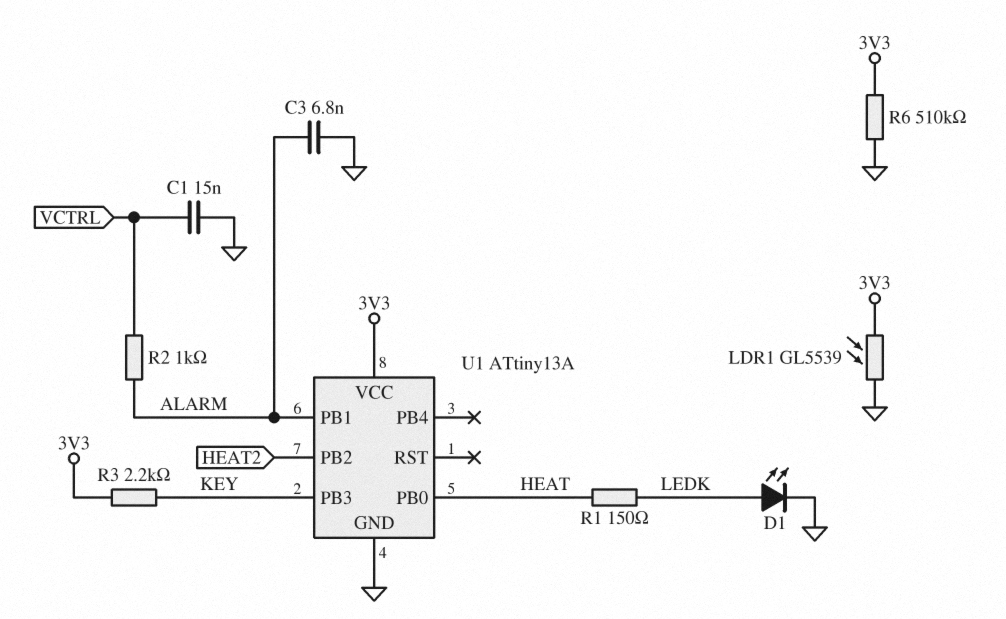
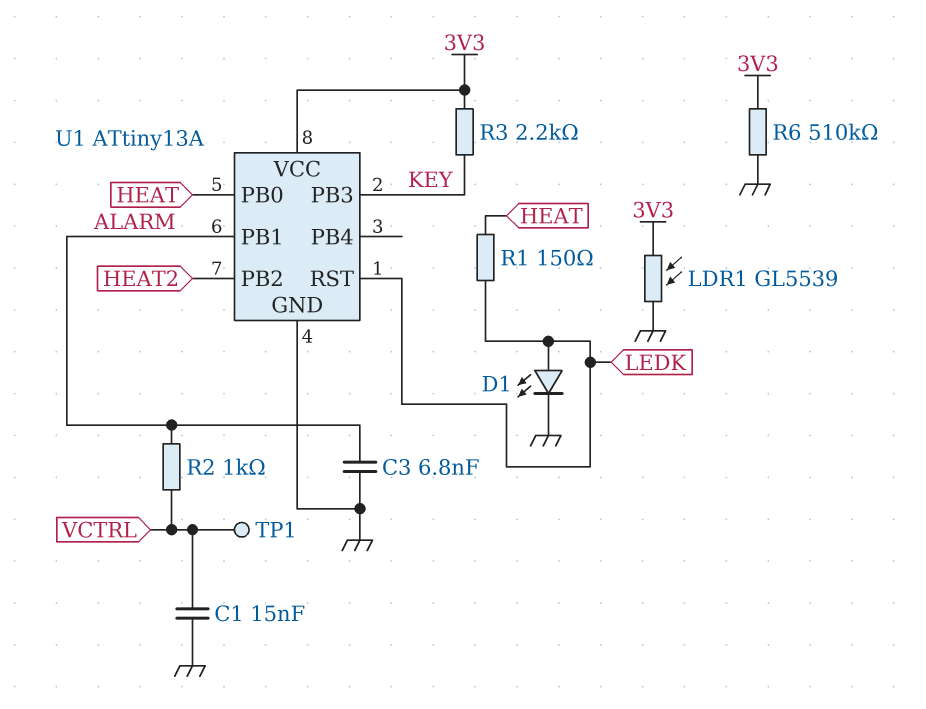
TP1: none -> test point (VCTRL)
U1 pin RST: none -> LEDK

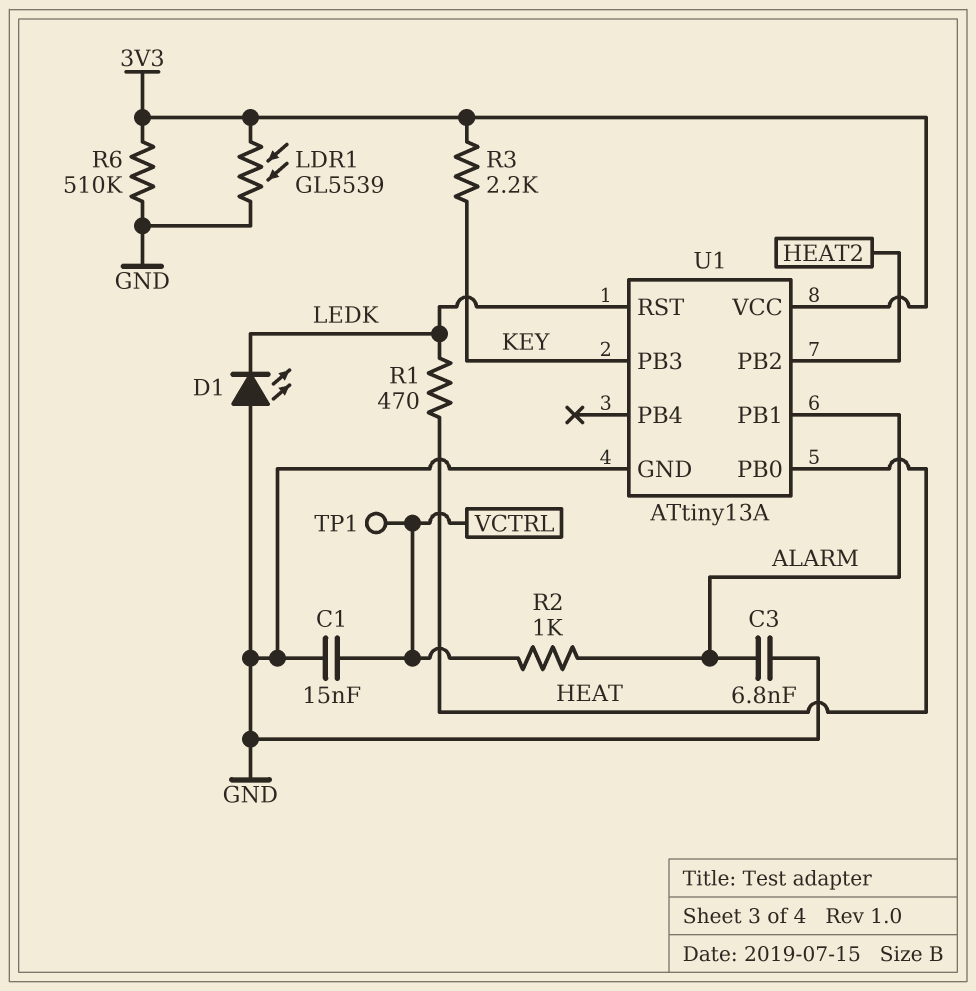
D1: LED (A LEDK, K GND) -> LED (A GND, K LEDK)
R1: 150 (HEAT, LEDK) -> 470 (HEAT, LEDK)

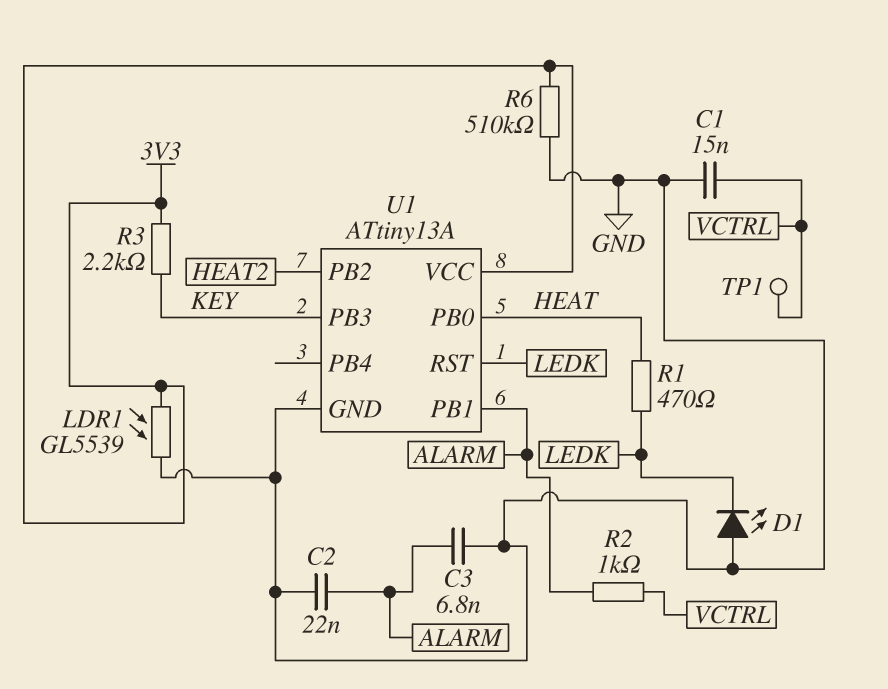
C2: none -> 22nF (ALARM, GND)

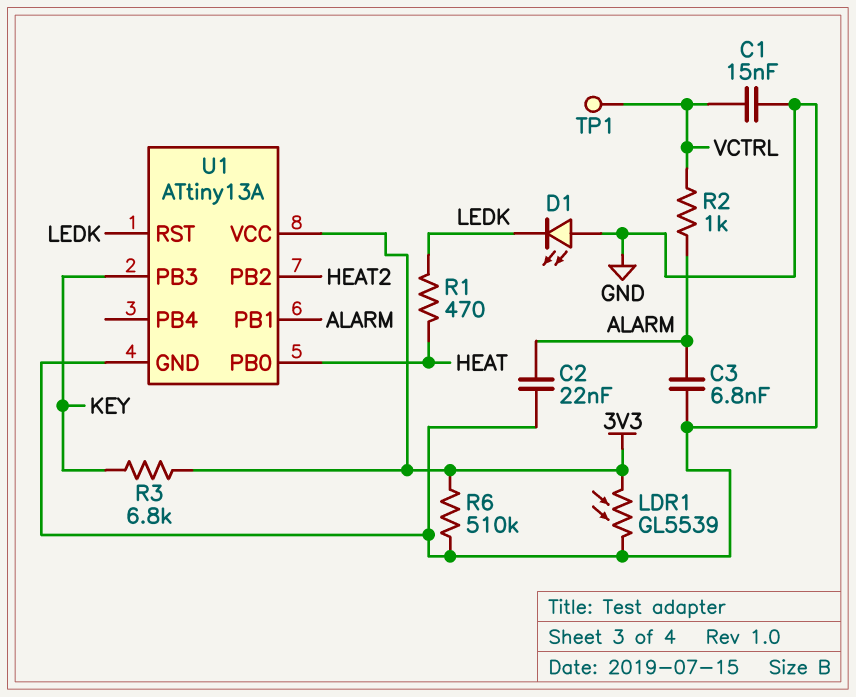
R3: 2.2k (3V3, KEY) -> 6.8k (3V3, KEY)

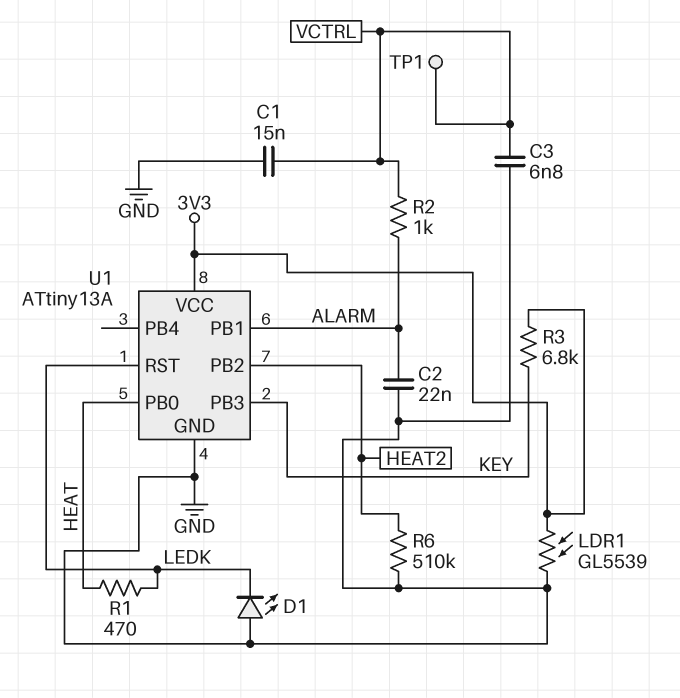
C3: 6.8nF (ALARM, GND) -> 6.8nF (GND, VCTRL)
R6: 510k (3V3, GND) -> 510k (GND, HEAT2)

